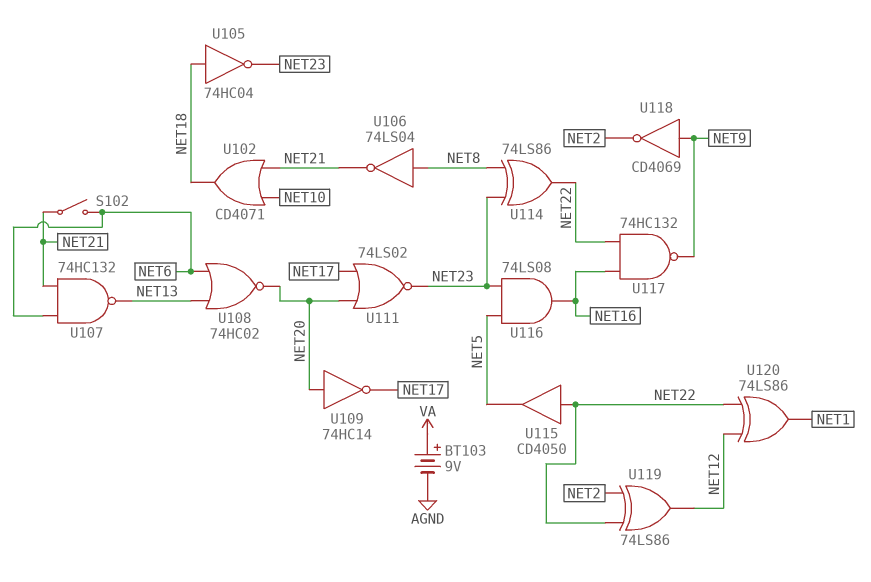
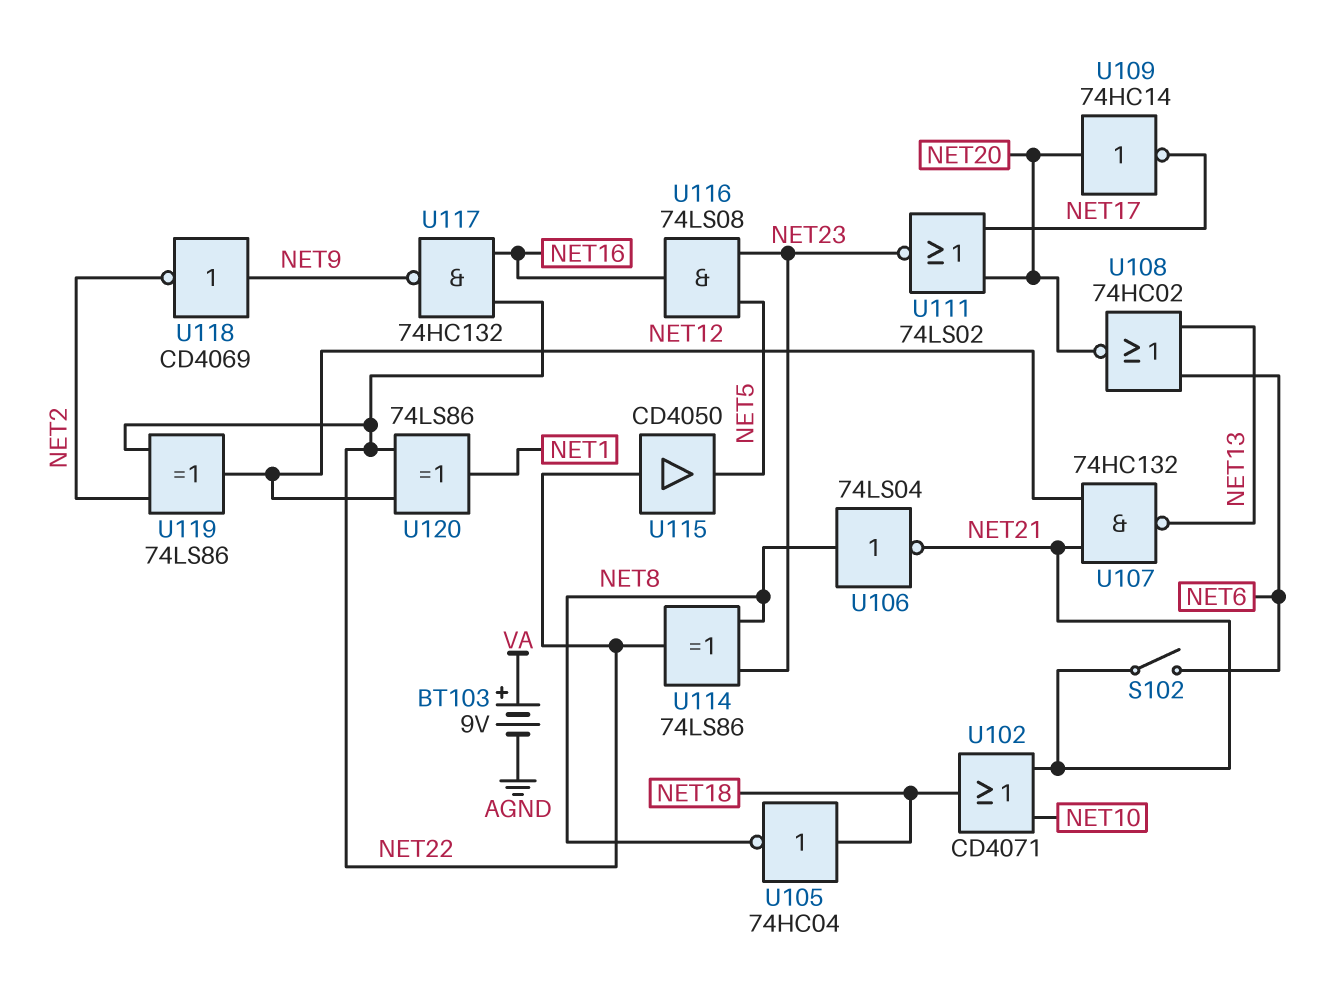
U105: NOT 74HC04 (in NET18, out NET23) -> NOT 74HC04 (in NET18, out NET8)
U107: NAND 74HC132 (in NET6, in NET21, out NET13) -> NAND 74HC132 (in NET12, in NET21, out NET13)

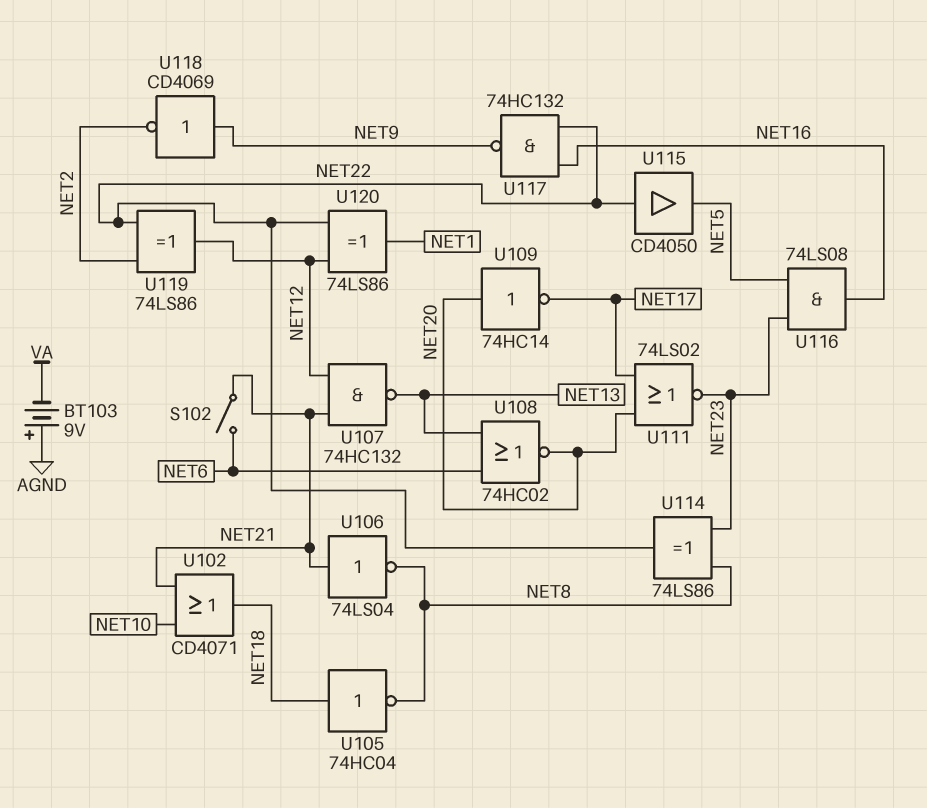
BT103: 9V (plus VA, minus AGND) -> 9V (plus AGND, minus VA)
U106: NOT 74LS04 (in NET8, out NET21) -> NOT 74LS04 (in NET21, out NET8)

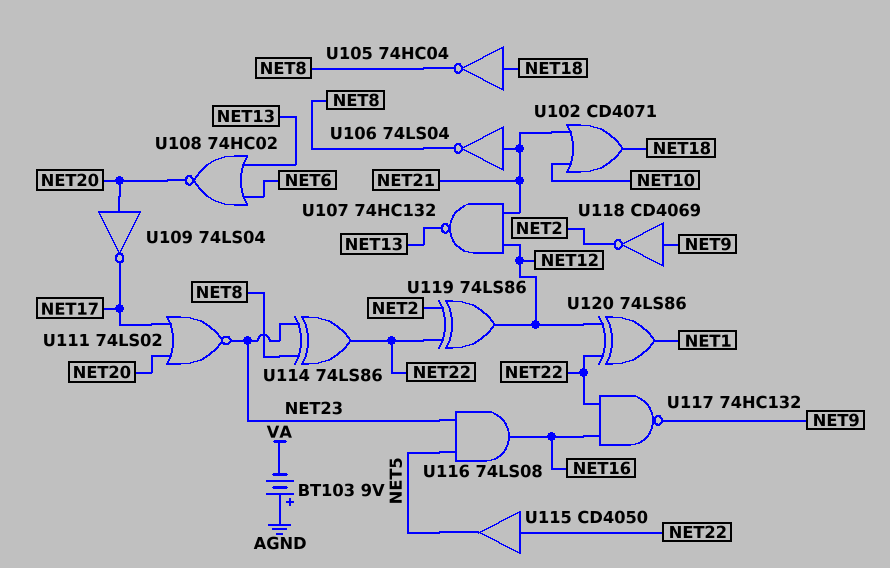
S102: switch (NET6, NET21) -> none
U109: NOT 74HC14 (in NET20, out NET17) -> NOT 74LS04 (in NET20, out NET17)

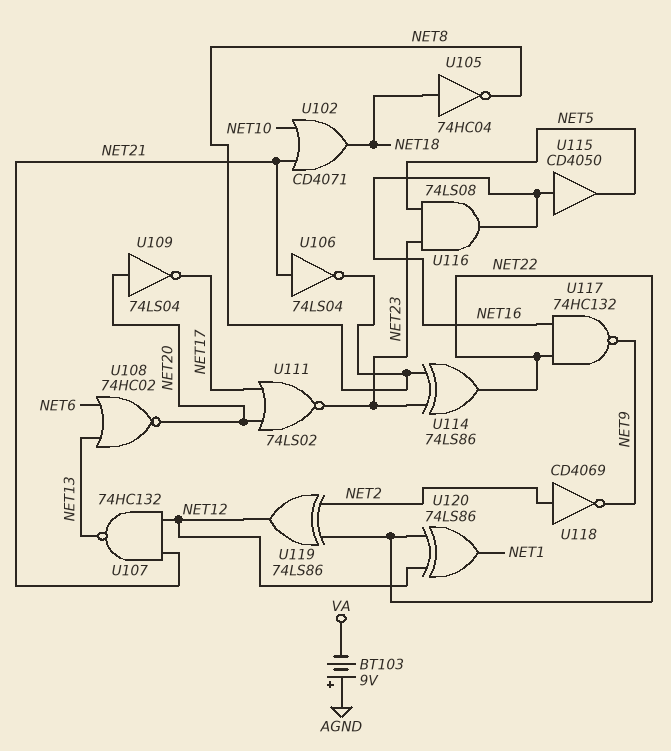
U115: buffer CD4050 (in NET22, out NET5) -> buffer CD4050 (in NET16, out NET5)
U118: NOT CD4069 (in NET9, out NET2) -> NOT CD4069 (in NET2, out NET9)

